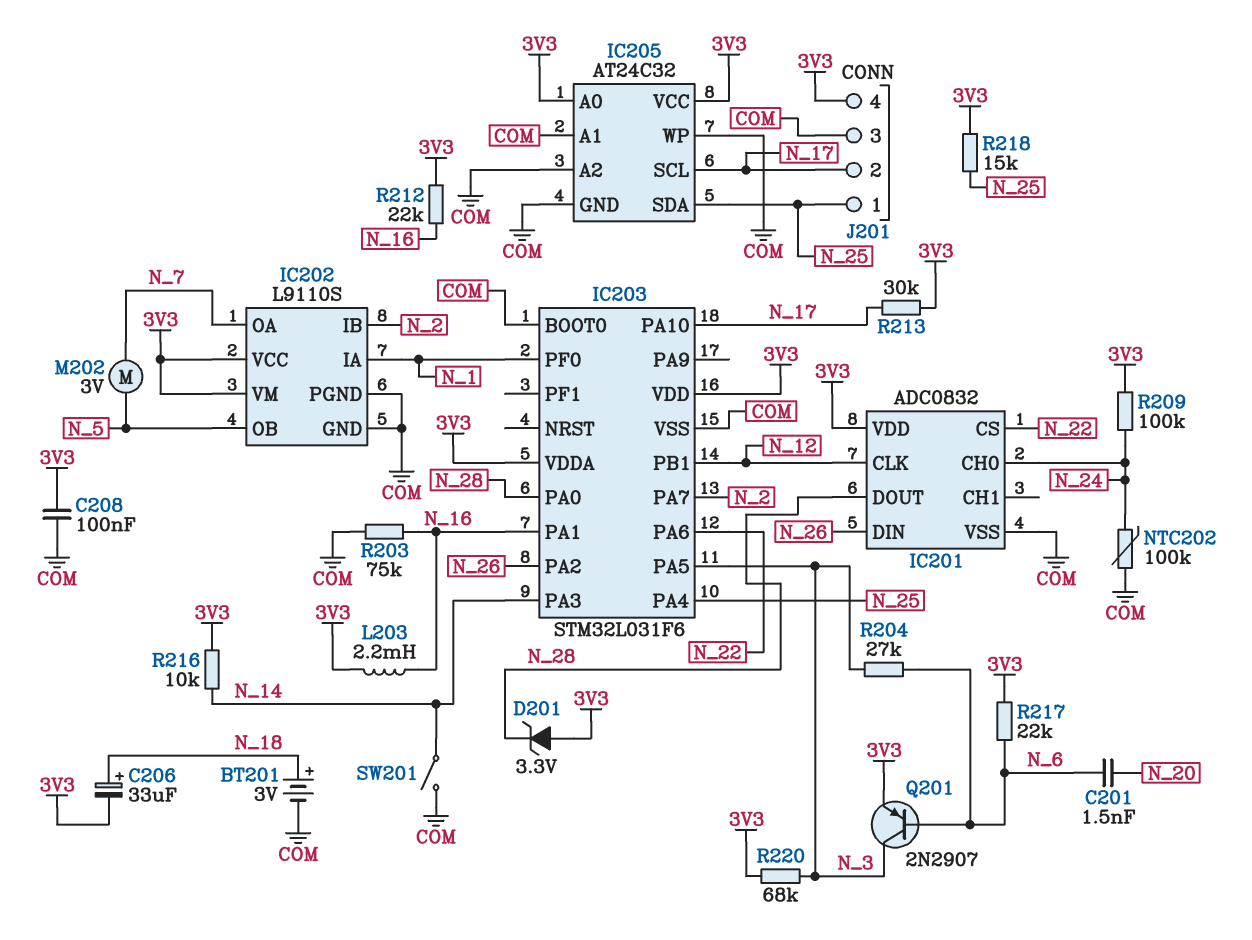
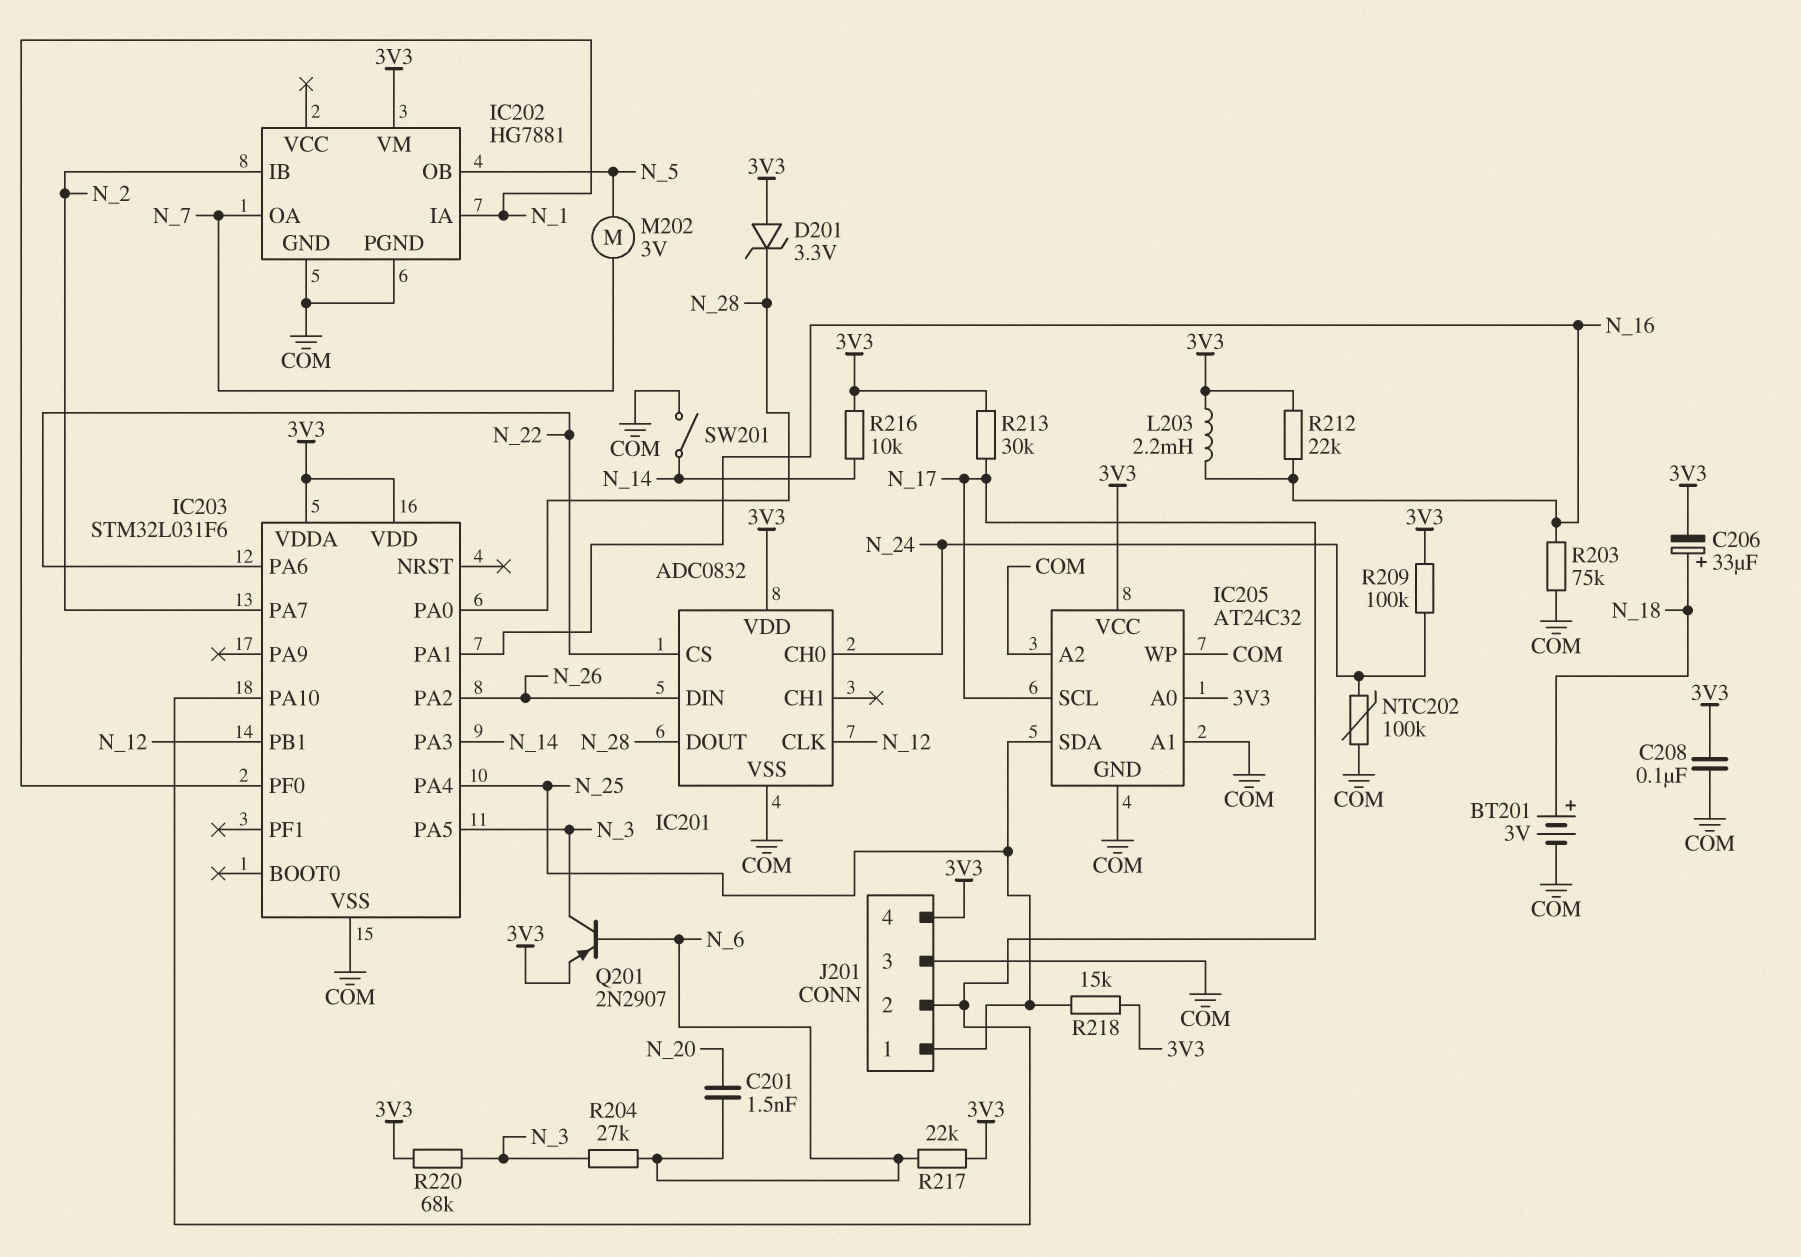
IC202: L9110S -> HG7881
IC202 pin VCC: 3V3 -> none
IC203 pin BOOT0: COM -> none

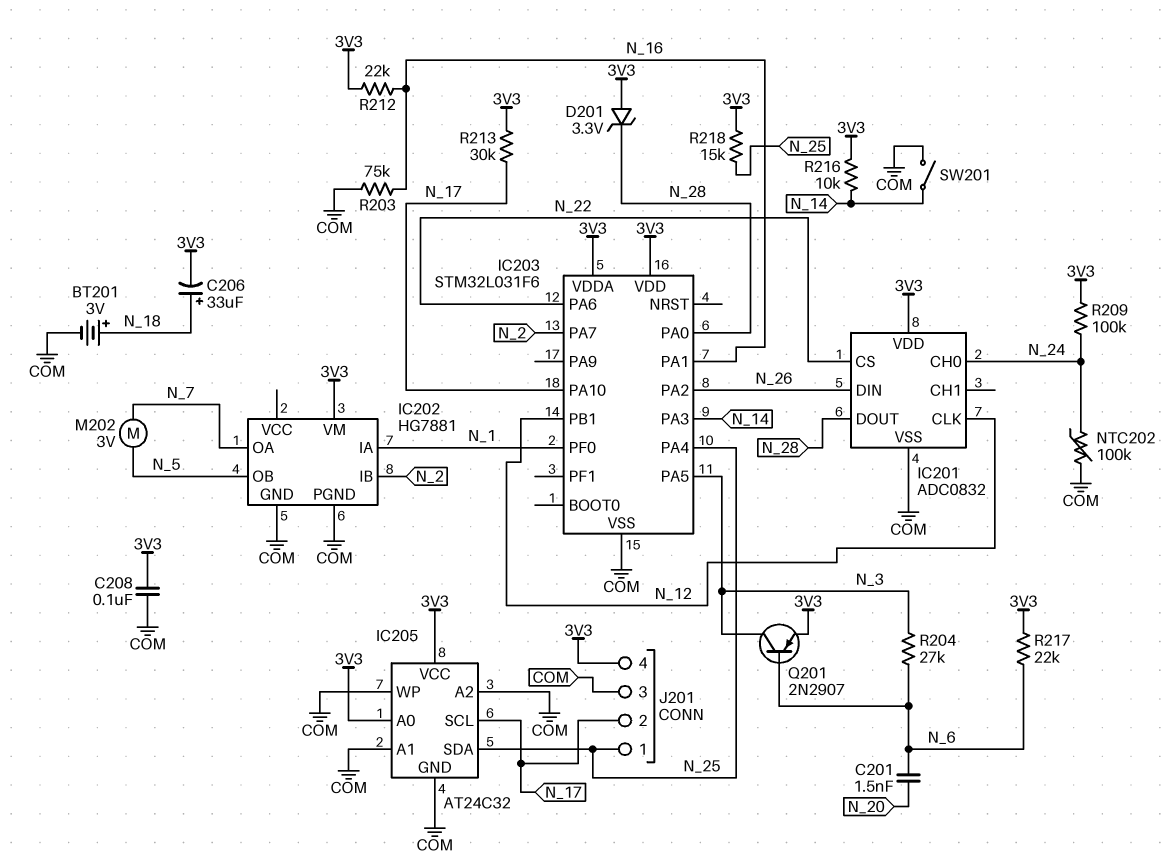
L203: 2.2mH (3V3, N_16) -> none
R220: 68k (3V3, N_3) -> none

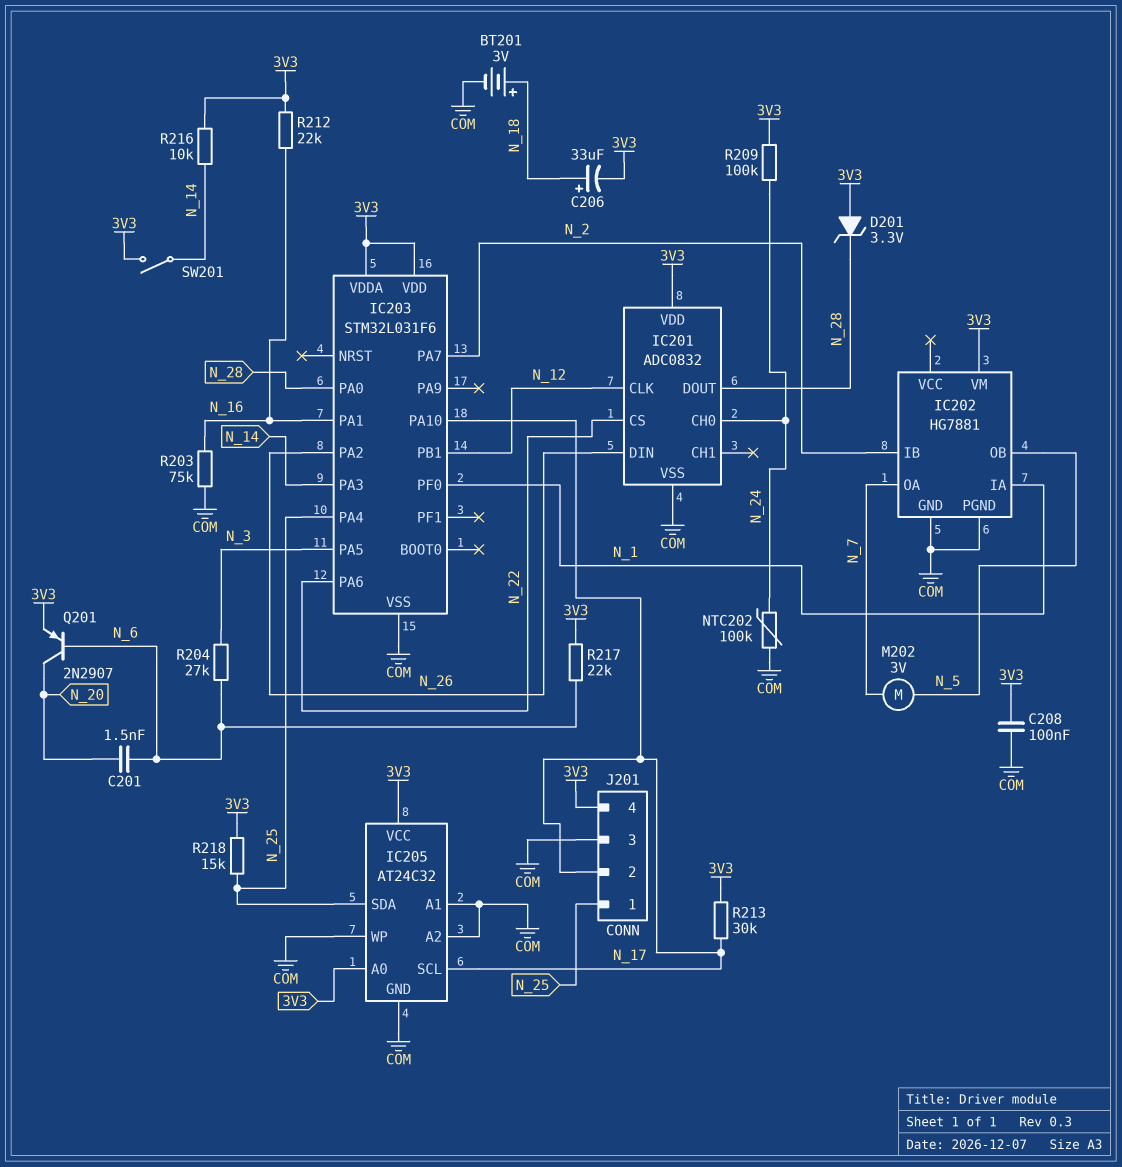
Q201: PNP 2N2907 (B N_6, C N_3, E 3V3) -> PNP 2N2907 (B N_6, C N_20, E 3V3)
SW201: switch (COM, N_14) -> switch (3V3, N_14)

